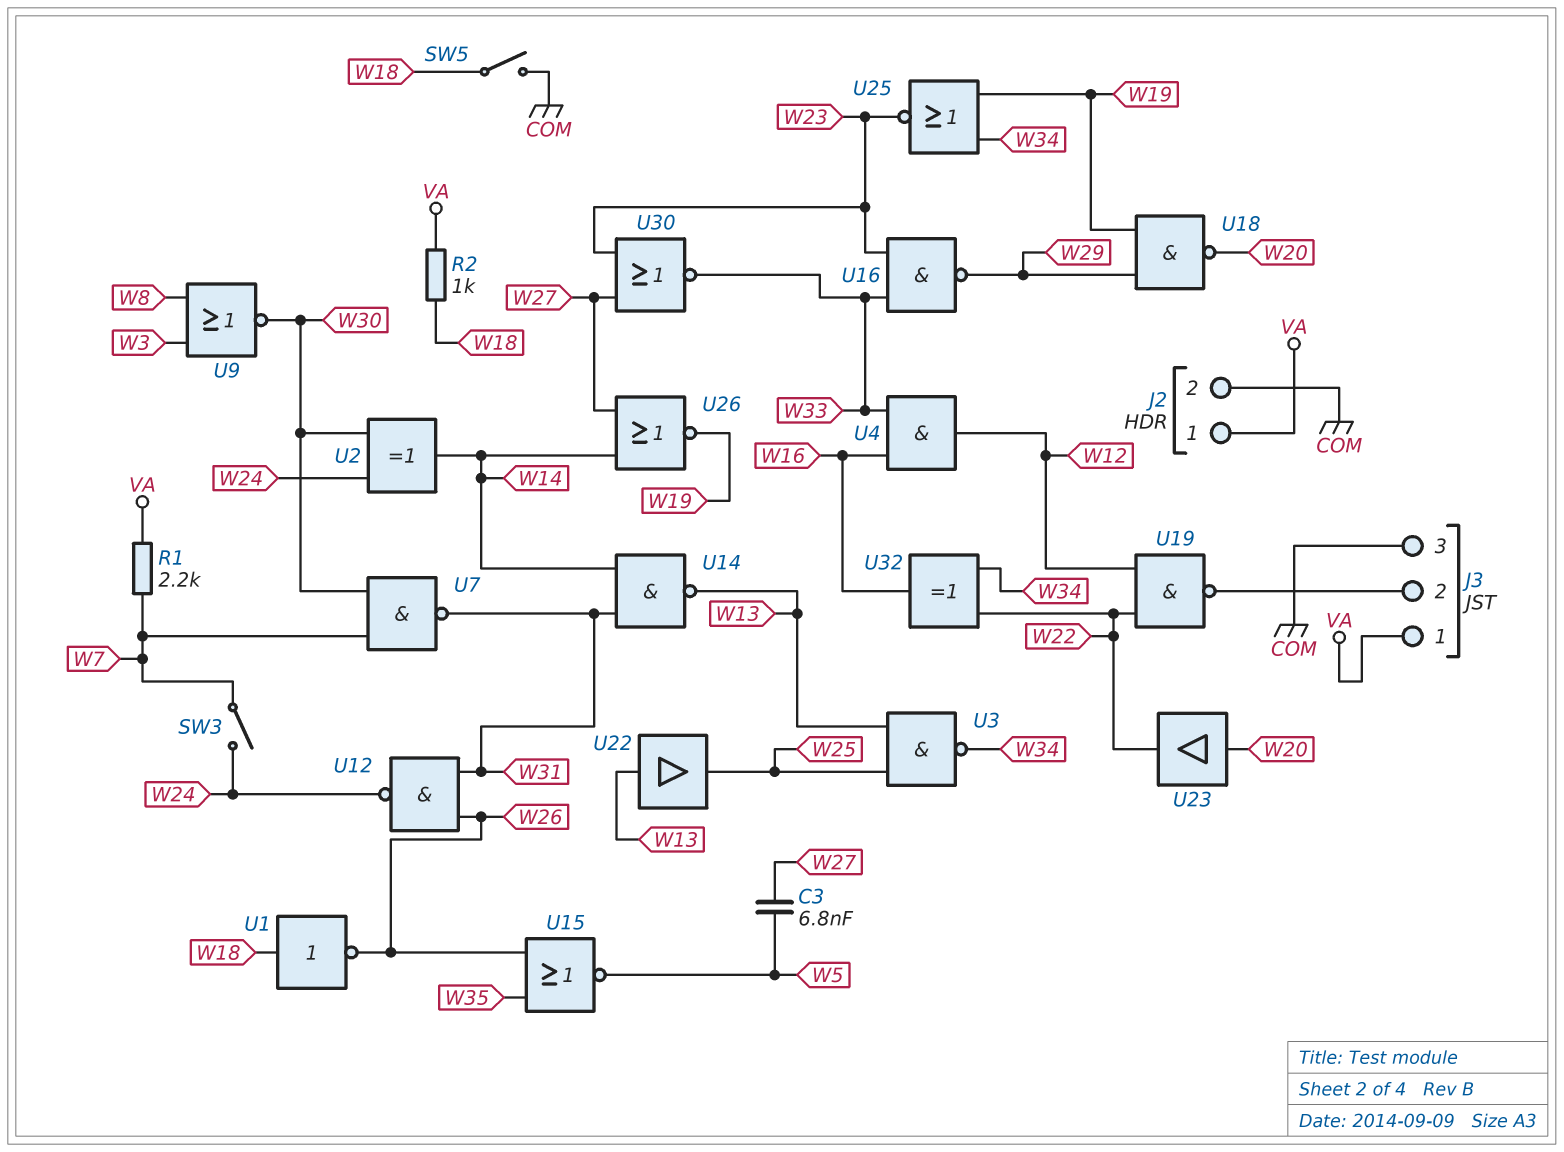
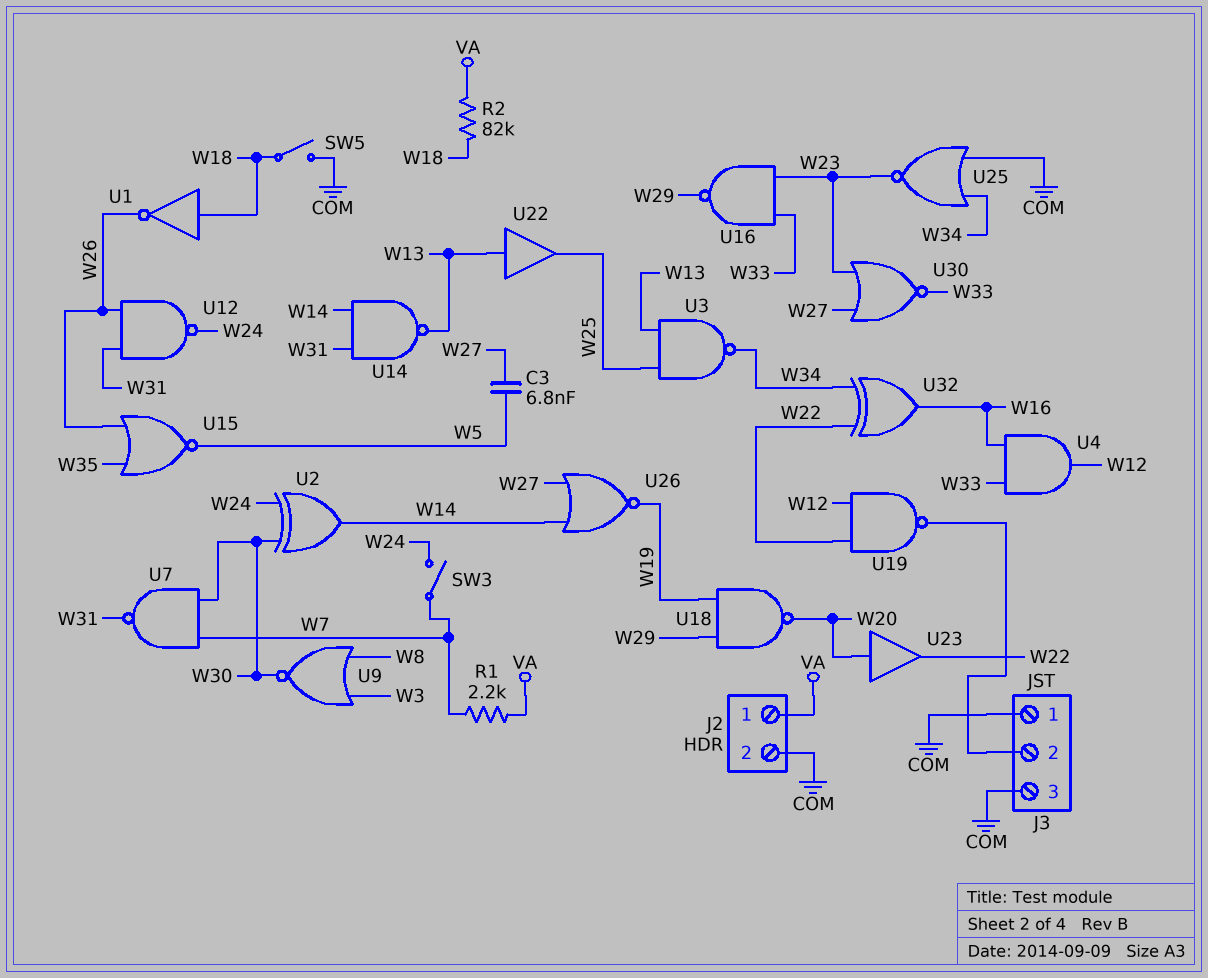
J3 pin 1: VA -> COM
R2: 1k (VA, W18) -> 82k (VA, W18)
U25: NOR (in W19, in W34, out W23) -> NOR (in COM, in W34, out W23)

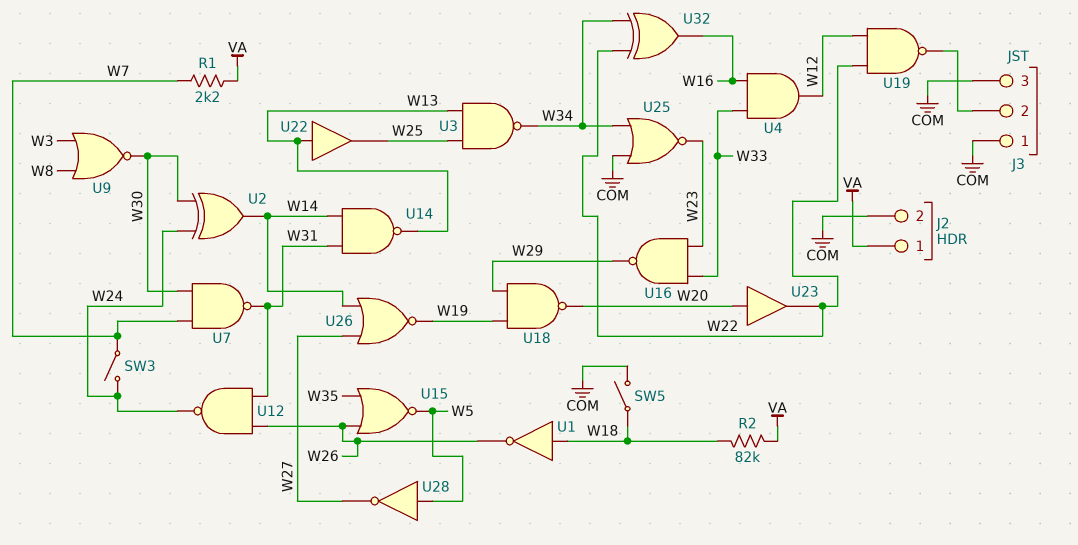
C3: 6.8nF (W5, W27) -> none
U28: none -> NOT (in W5, out W27)
U30: NOR (in W23, in W27, out W33) -> none

